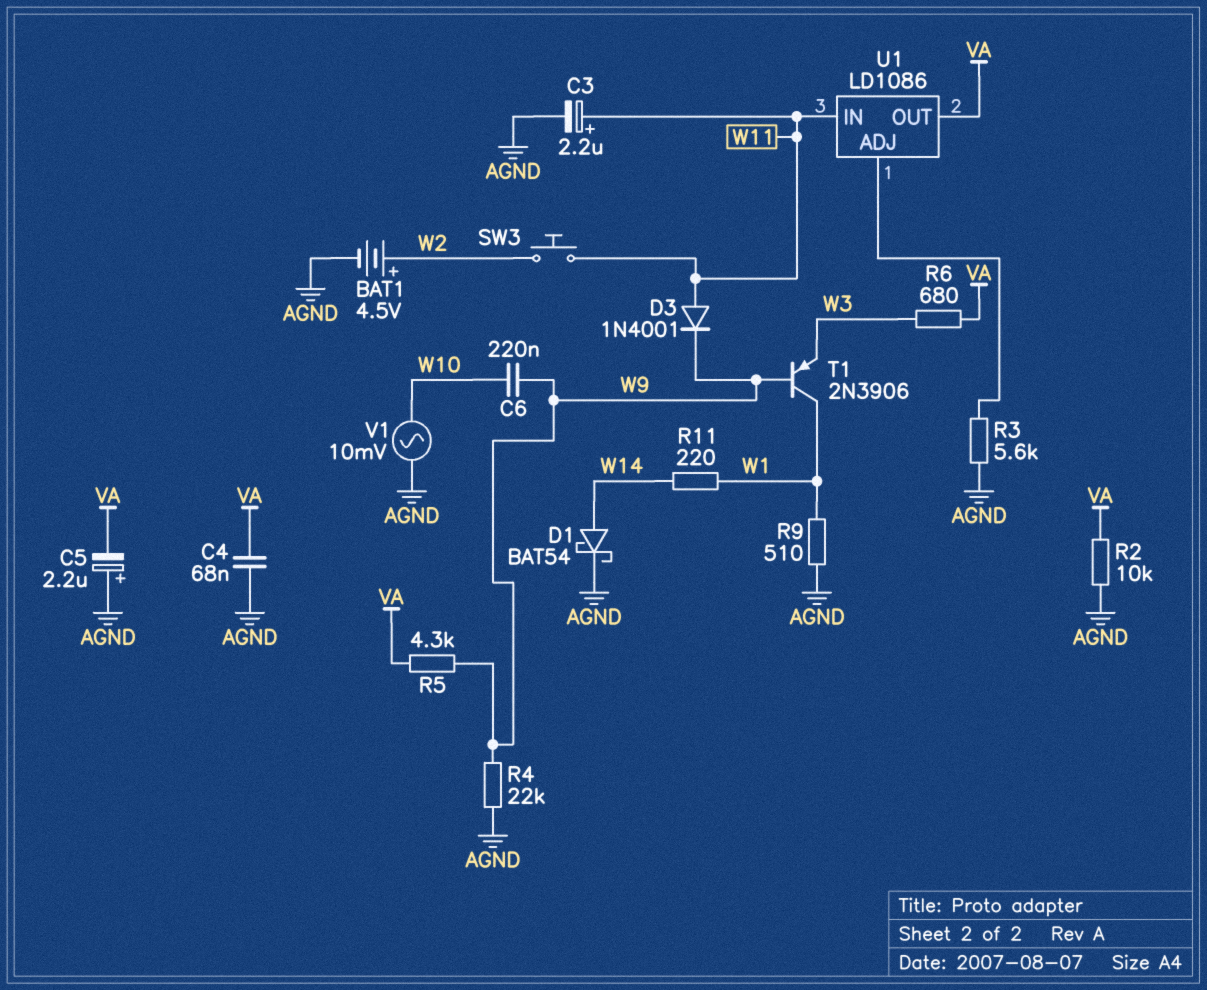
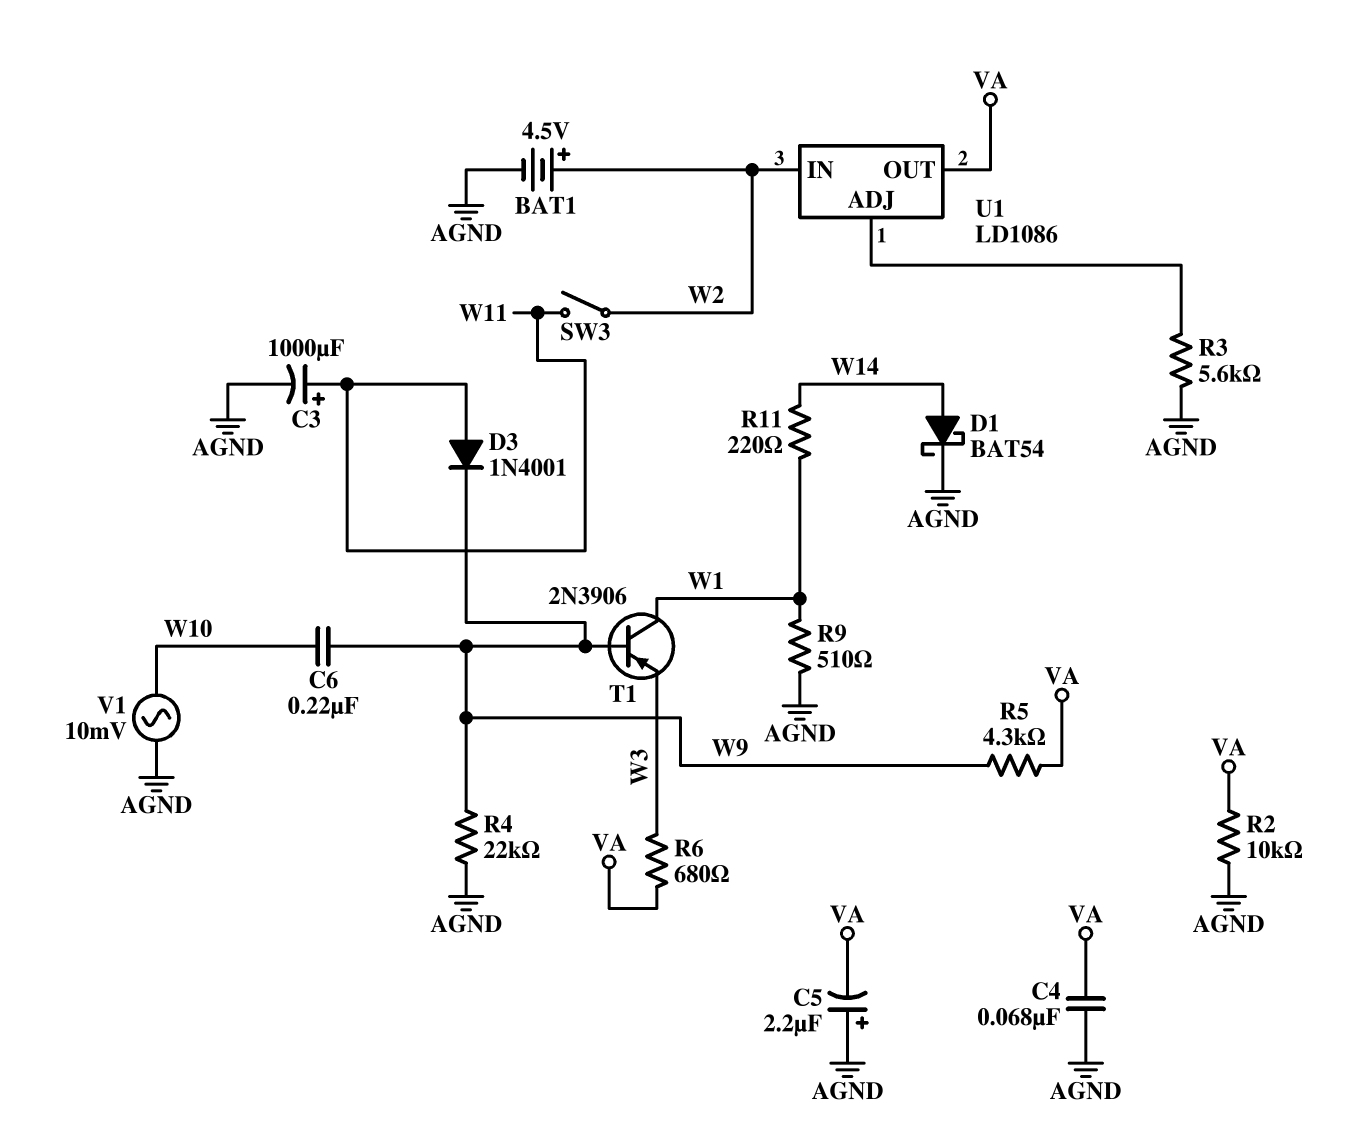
C3: 2.2uF (plus W11, minus AGND) -> 1000uF (plus W11, minus AGND)
SW3: button (W2, W11) -> switch (W2, W11)
U1 pin IN: W11 -> W2

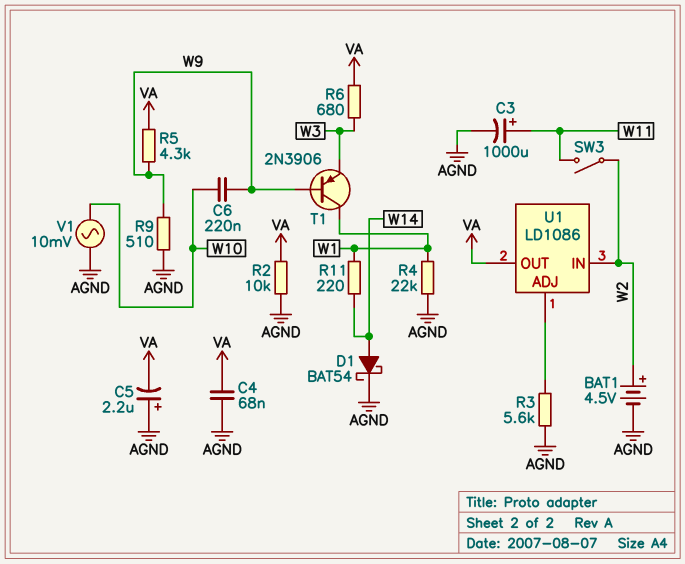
D3: diode 1N4001 (A W11, K W9) -> none
R4: 22k (AGND, W9) -> 22k (AGND, W1)
R9: 510 (AGND, W1) -> 510 (AGND, W9)

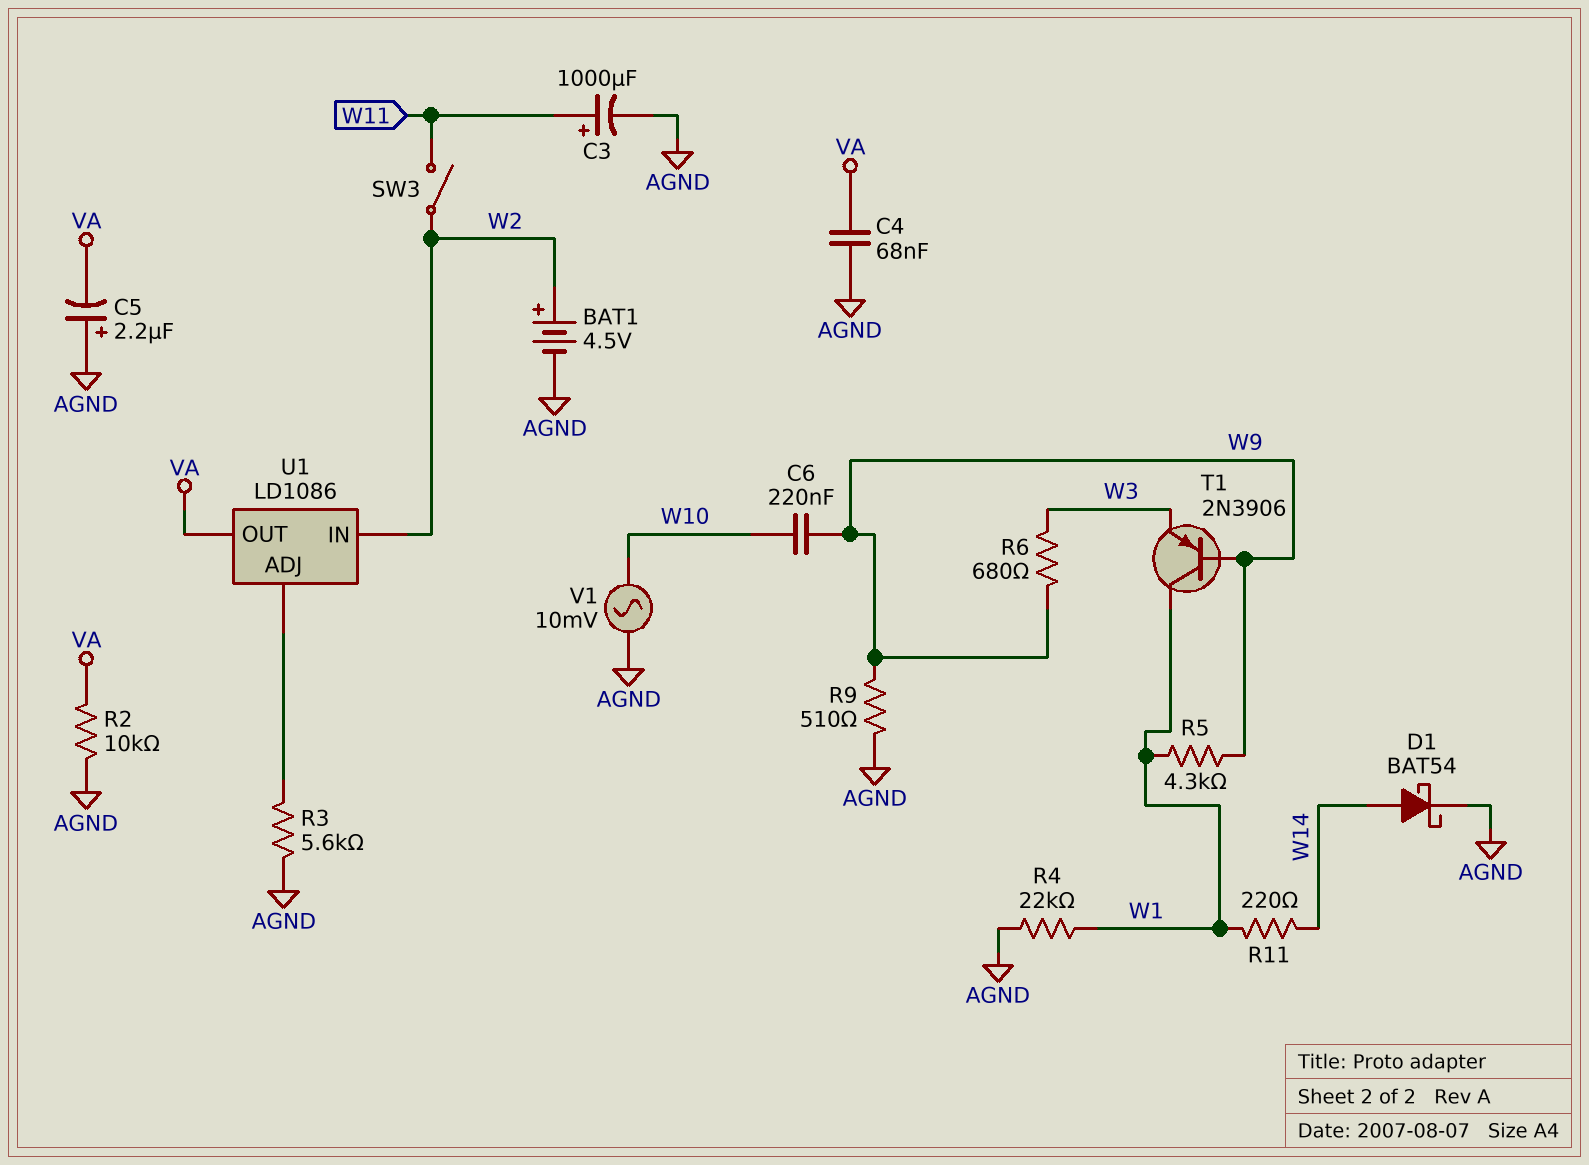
R5: 4.3k (VA, W9) -> 4.3k (W1, W9)
R6: 680 (VA, W3) -> 680 (W3, W9)

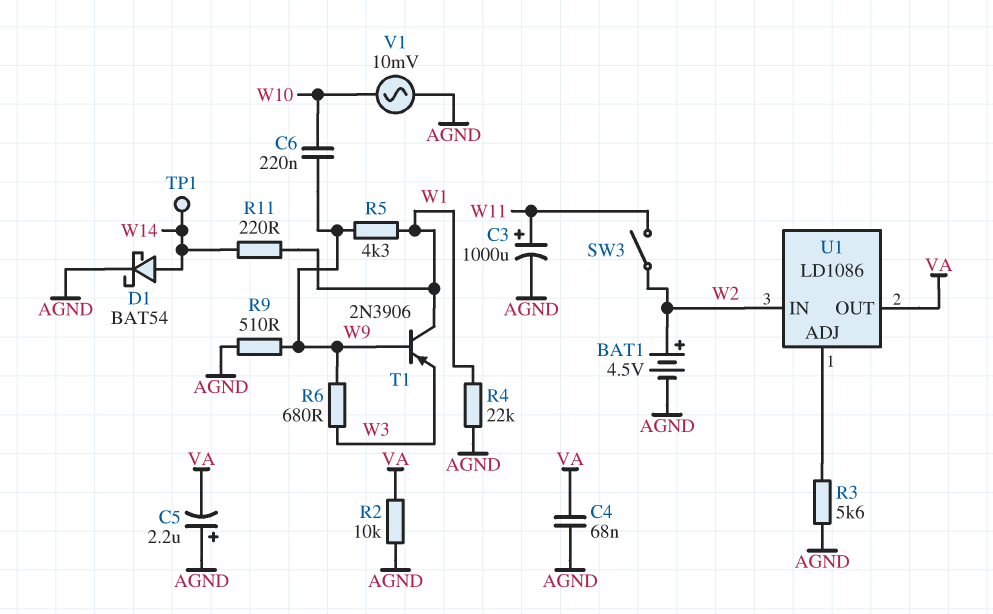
TP1: none -> test point (W14)

